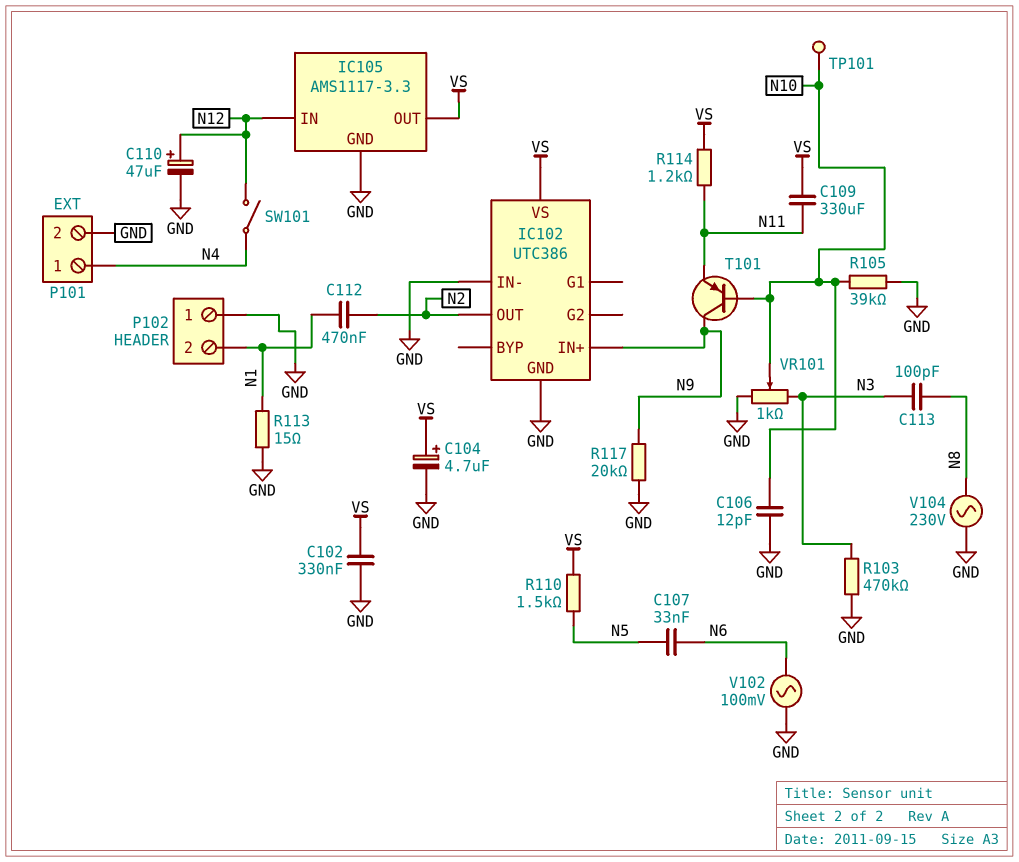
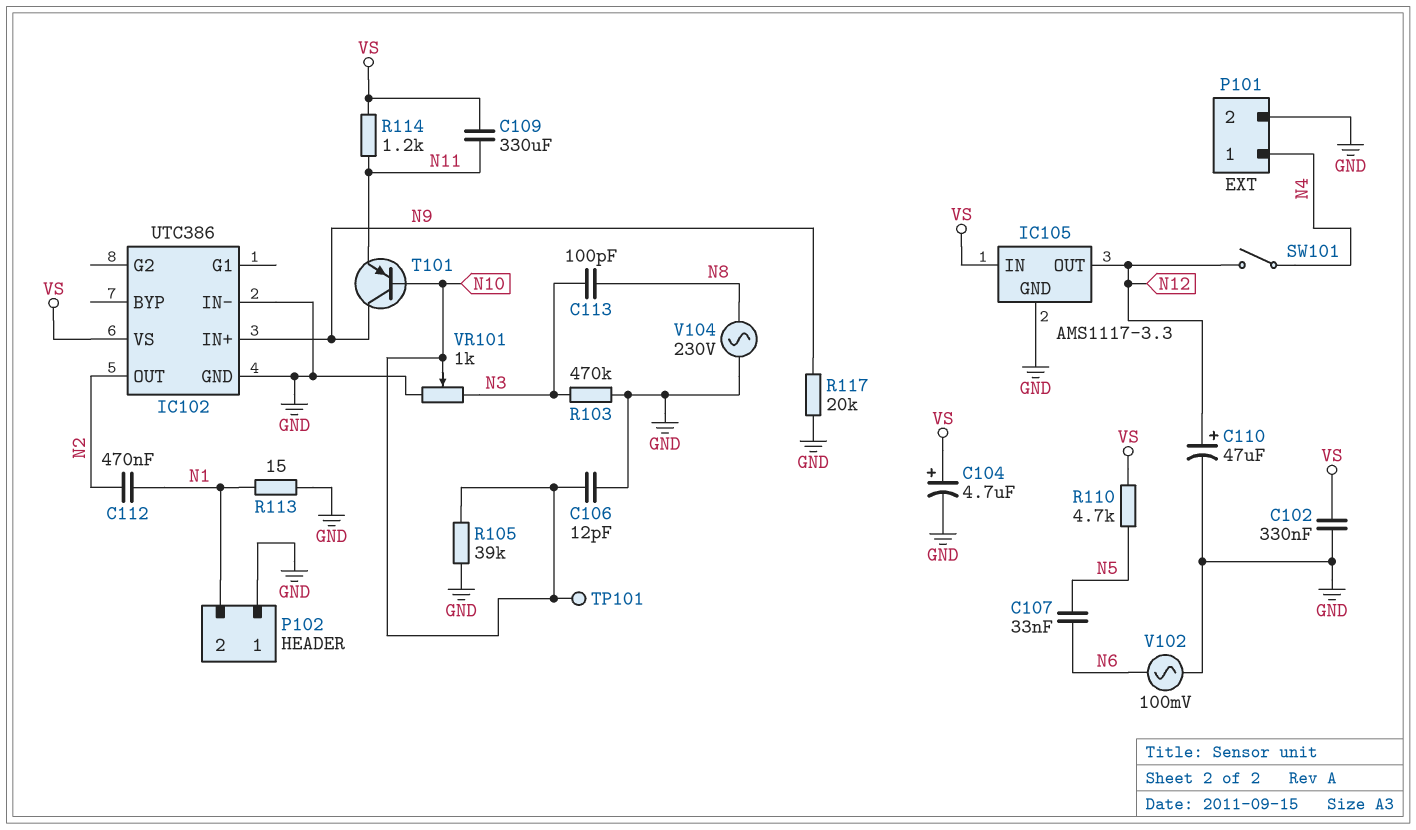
IC105 pin IN: N12 -> VS
IC105 pin OUT: VS -> N12
R110: 1.5k (N5, VS) -> 4.7k (N5, VS)

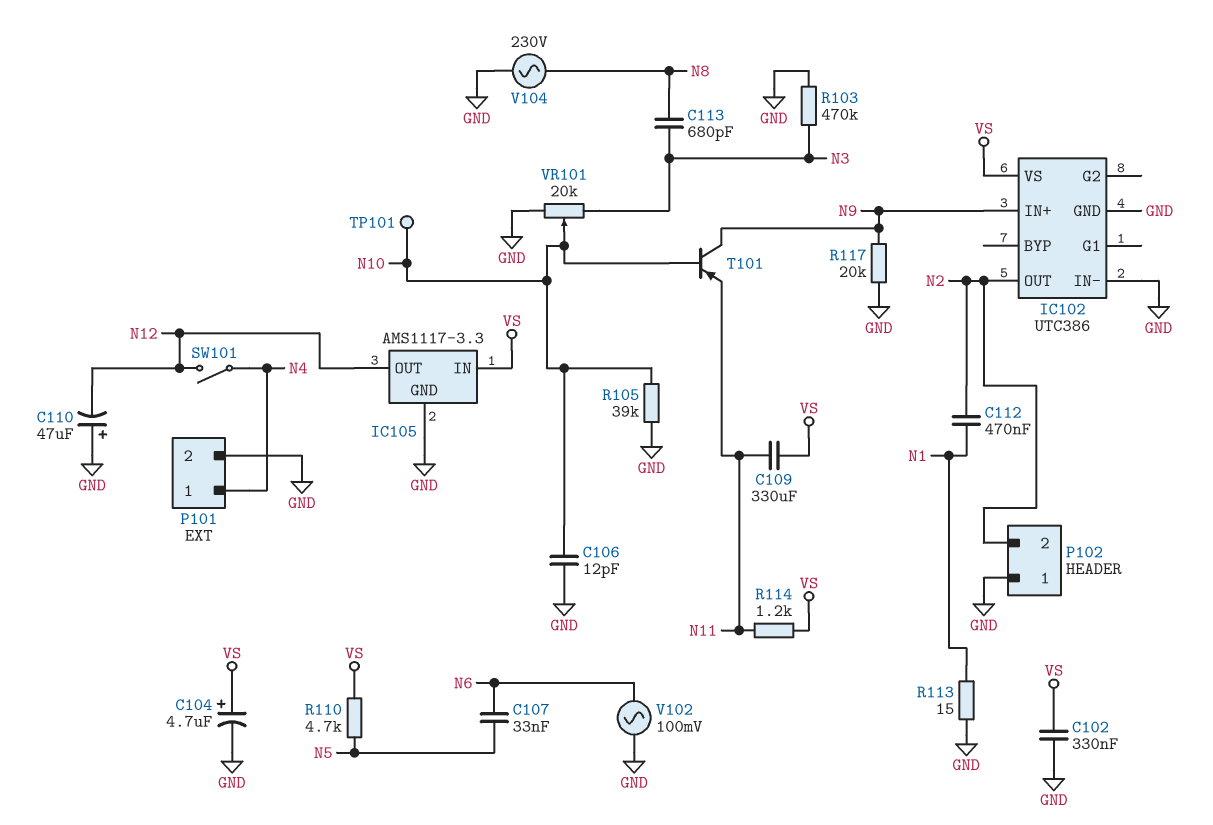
C110: 47uF (plus N12, minus GND) -> 47uF (plus GND, minus N12)
C113: 100pF (N3, N8) -> 680pF (N3, N8)
P102 pin 2: N1 -> N2
VR101: 1k (GND, N3, wiper N10) -> 20k (GND, N3, wiper N10)

